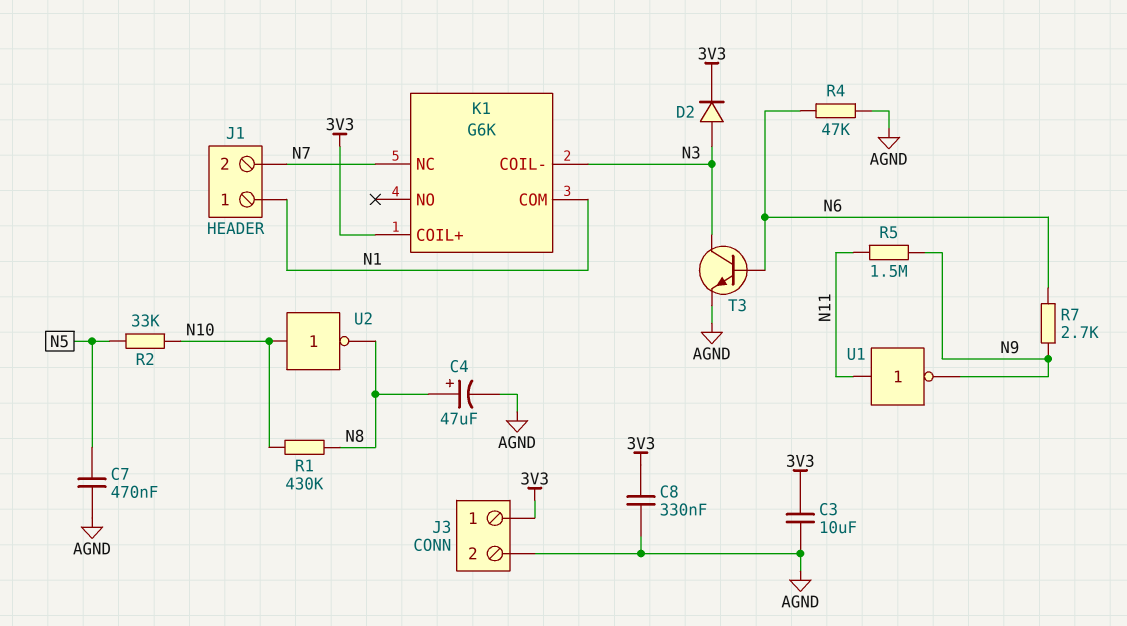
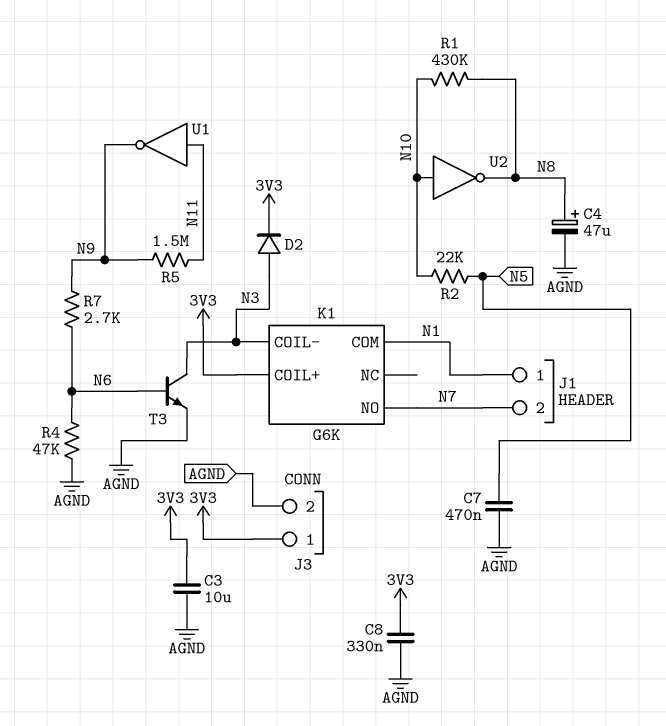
K1 pin NC: N7 -> none
K1 pin NO: none -> N7
R2: 33k (N5, N10) -> 22k (N5, N10)

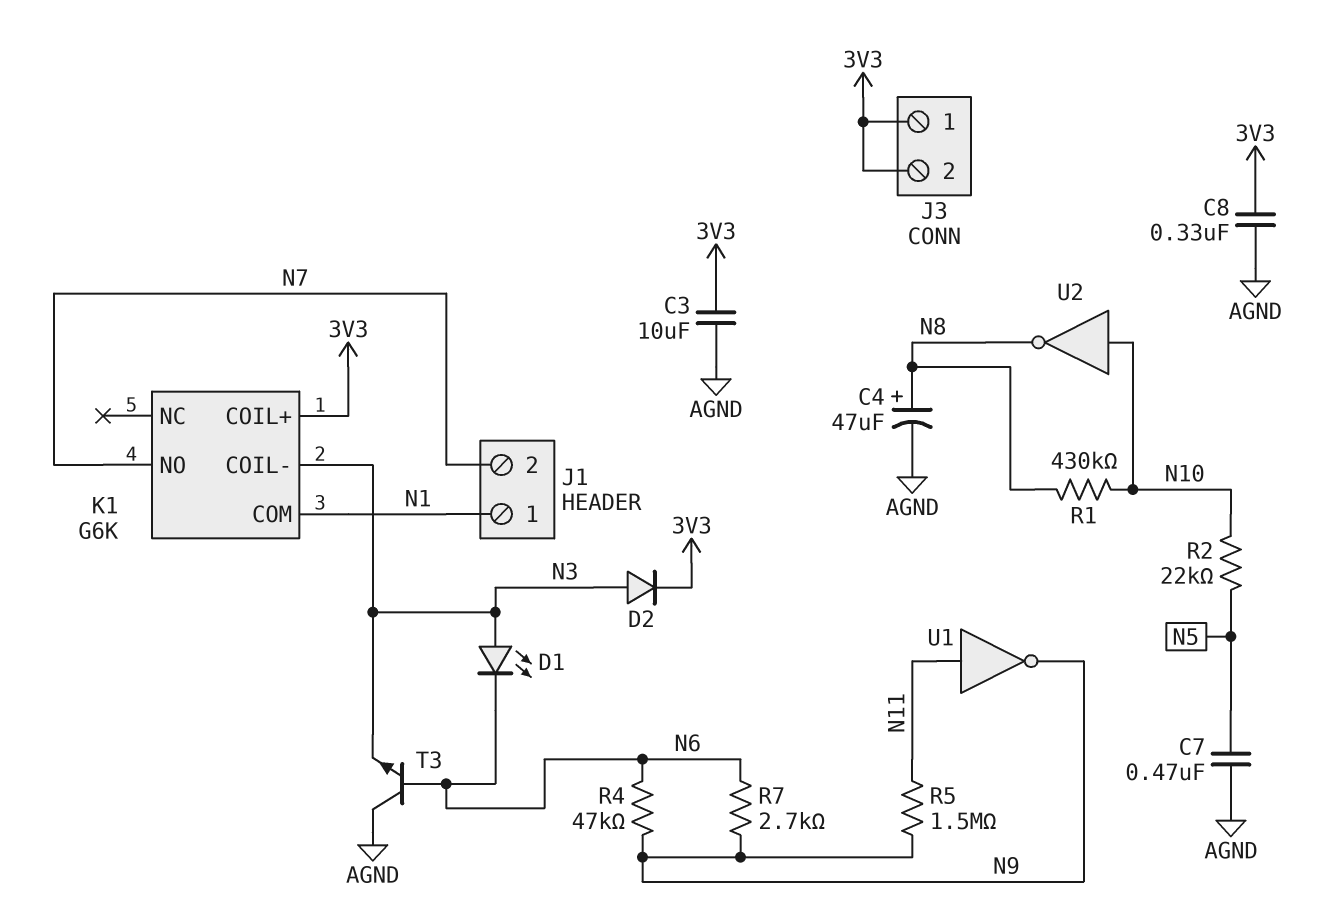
D1: none -> LED (A N3, K N6)
J3 pin 2: AGND -> 3V3
R4: 47k (AGND, N6) -> 47k (N6, N9)
T3: NPN (B N6, C N3, E AGND) -> NPN (B N6, C AGND, E N3)

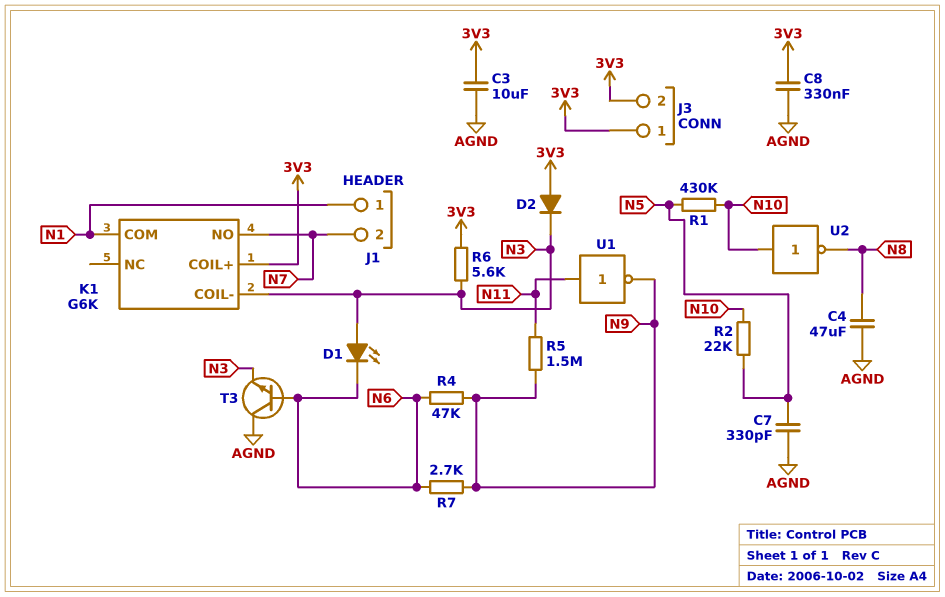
C4: 47uF (plus N8, minus AGND) -> 47uF (AGND, N8)
C7: 470nF (AGND, N5) -> 330pF (AGND, N5)
D2: diode (A N3, K 3V3) -> diode (A 3V3, K N3)
R1: 430k (N8, N10) -> 430k (N5, N10)
R6: none -> 5.6k (3V3, N3)

